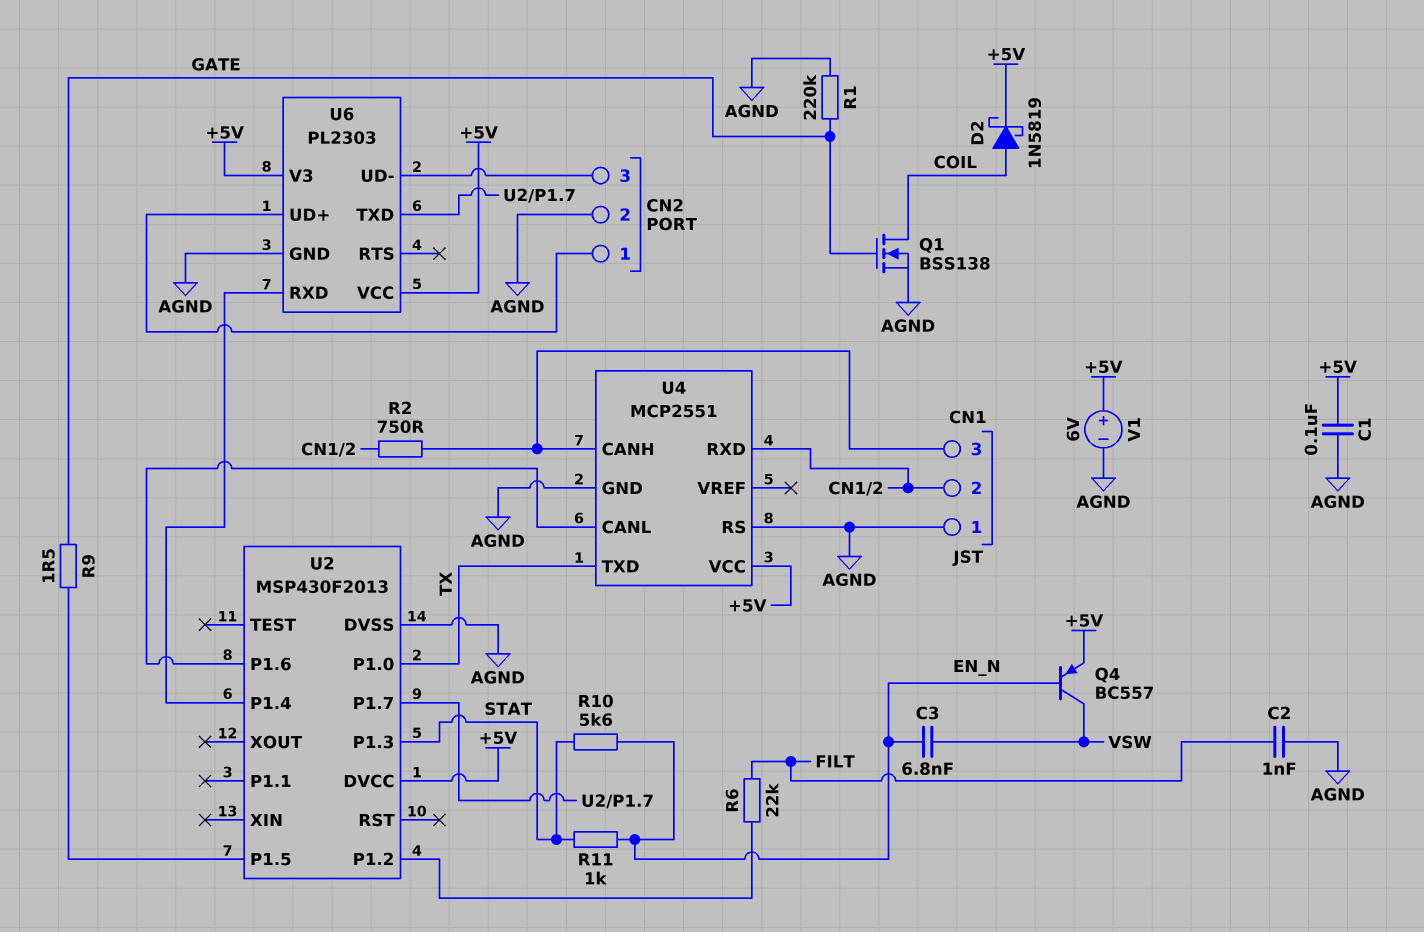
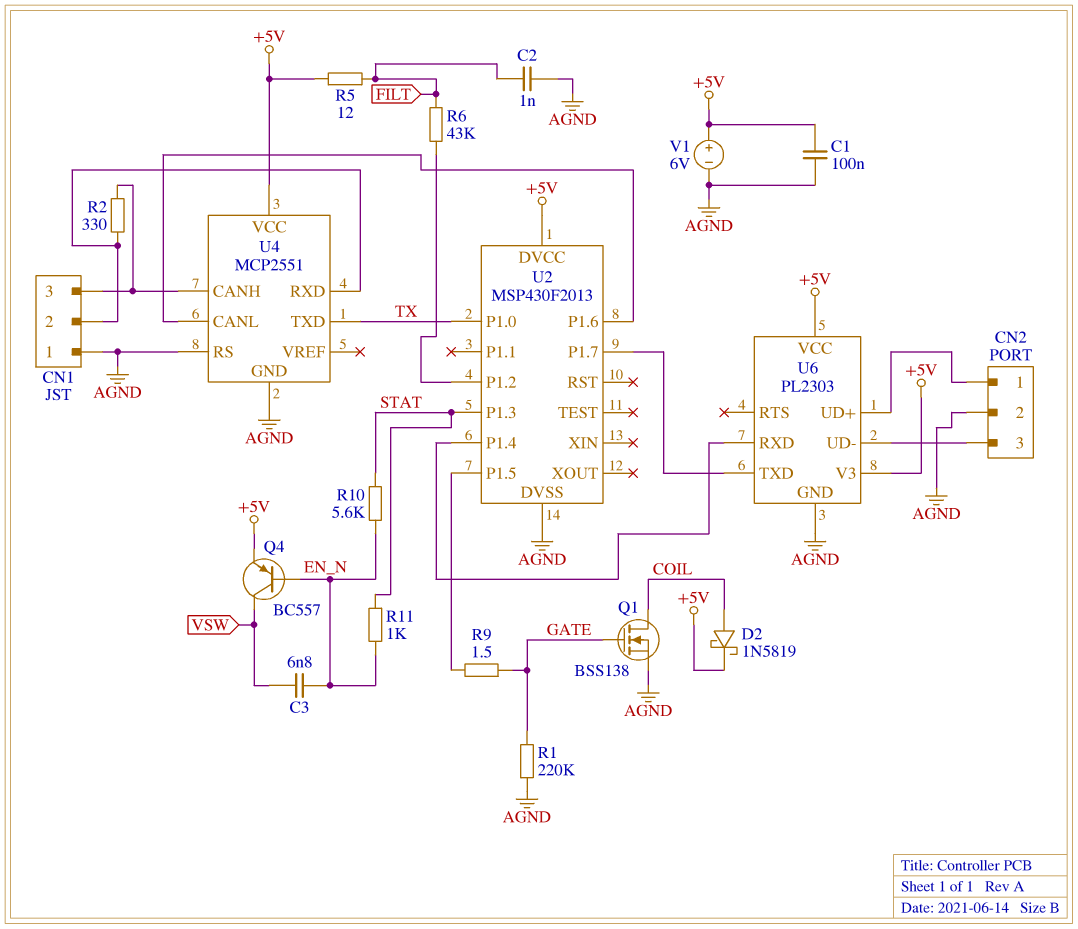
R2: 750 (CN1/2, CN1/3) -> 330 (CN1/2, CN1/3)
R5: none -> 12 (+5V, FILT)
R6: 22k (FILT, U2/P1.2) -> 43k (FILT, U2/P1.2)

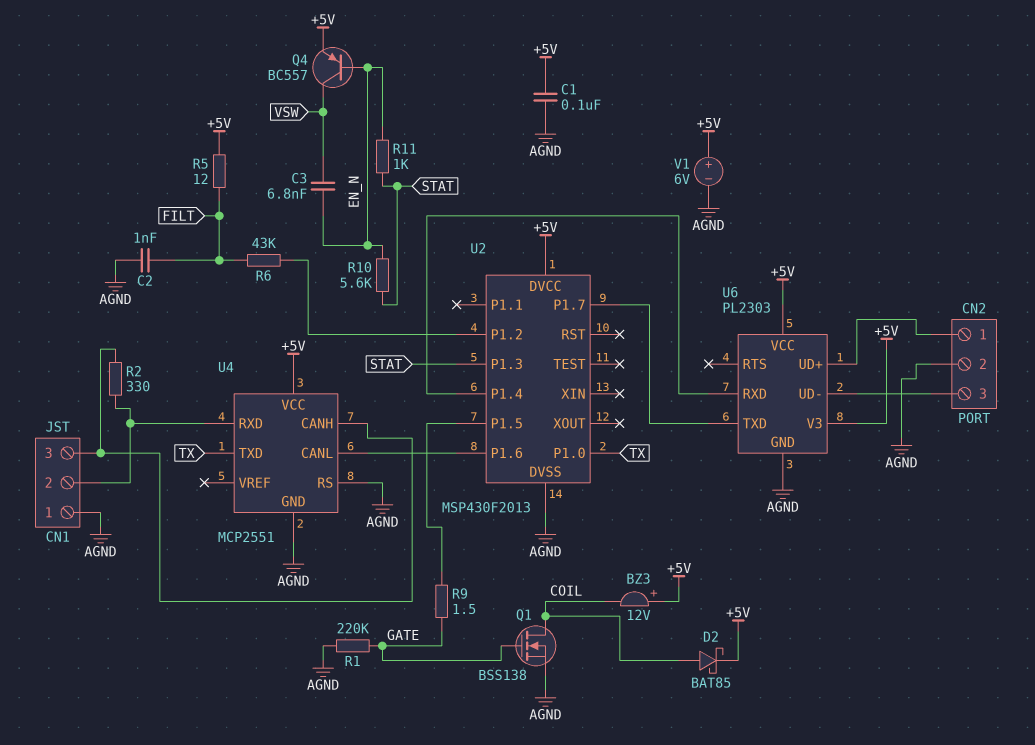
BZ3: none -> buzzer 12V (plus +5V, minus COIL)
D2: schottky 1N5819 (A COIL, K +5V) -> schottky BAT85 (A COIL, K +5V)

